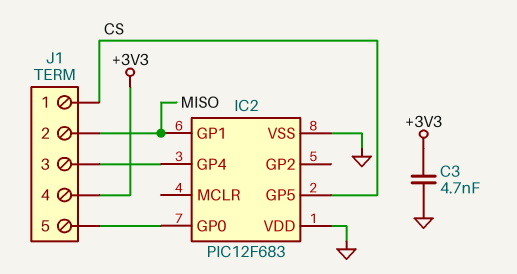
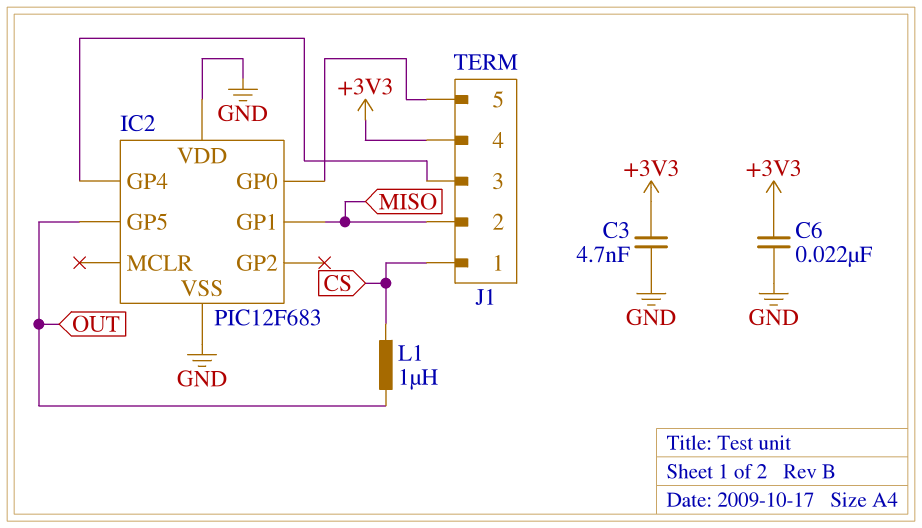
C6: none -> 22nF (+3V3, GND)
IC2 pin GP5: CS -> OUT
L1: none -> 1uH (CS, OUT)

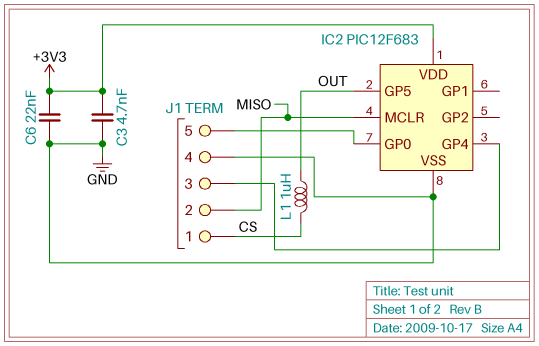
IC2 pin GP1: MISO -> none
IC2 pin MCLR: none -> MISO
IC2 pin VDD: GND -> +3V3
J1 pin 4: +3V3 -> GND

